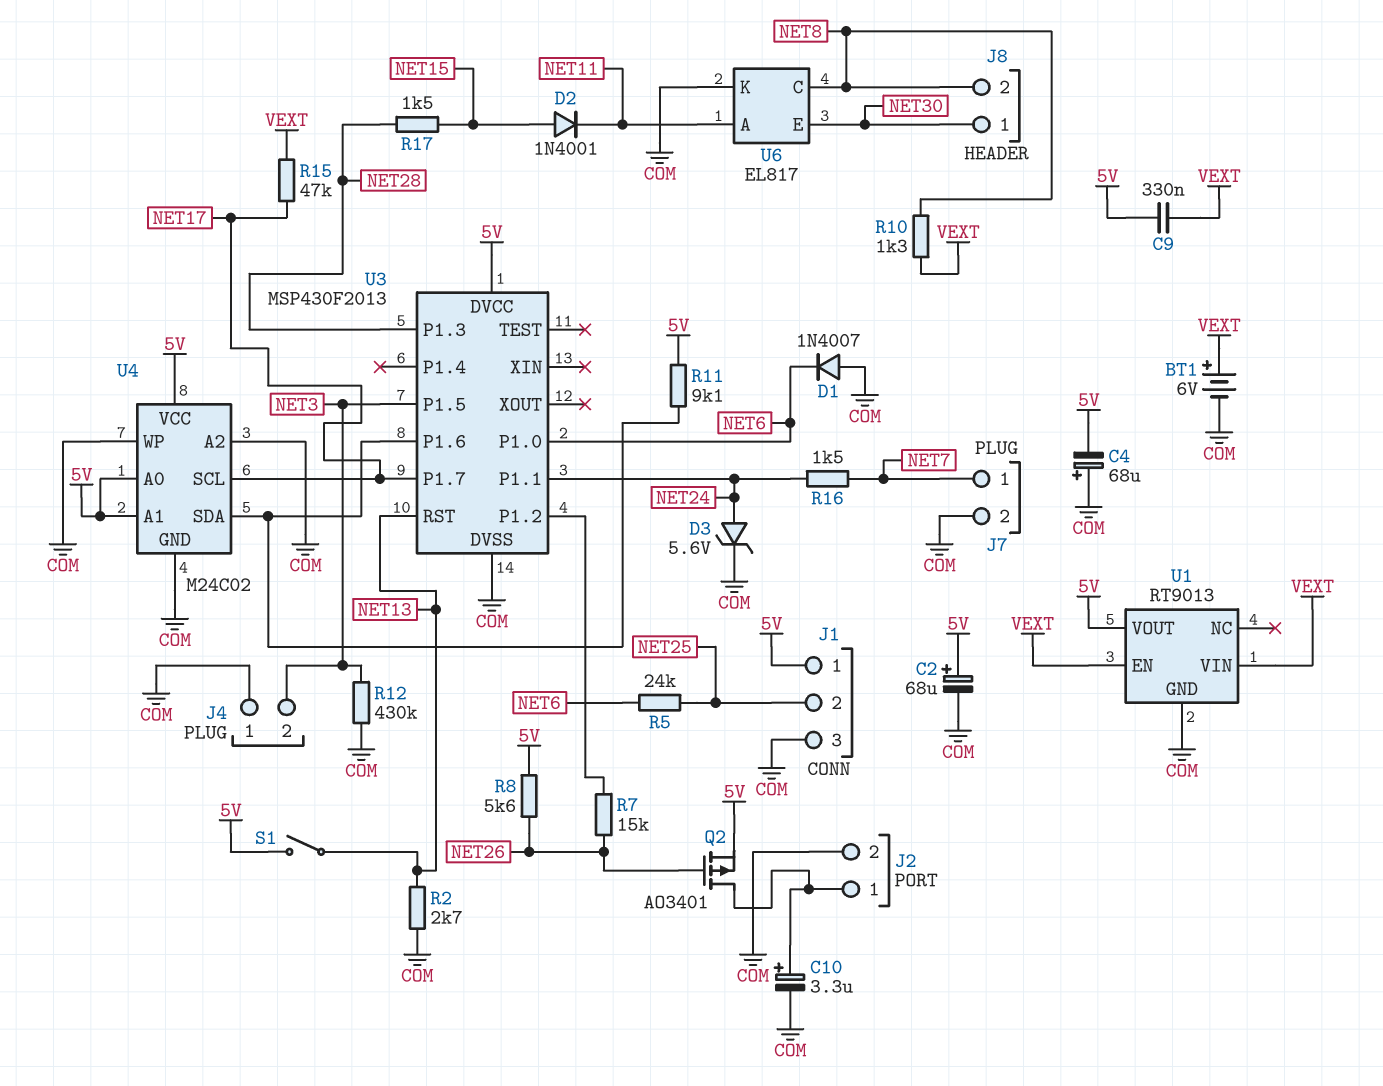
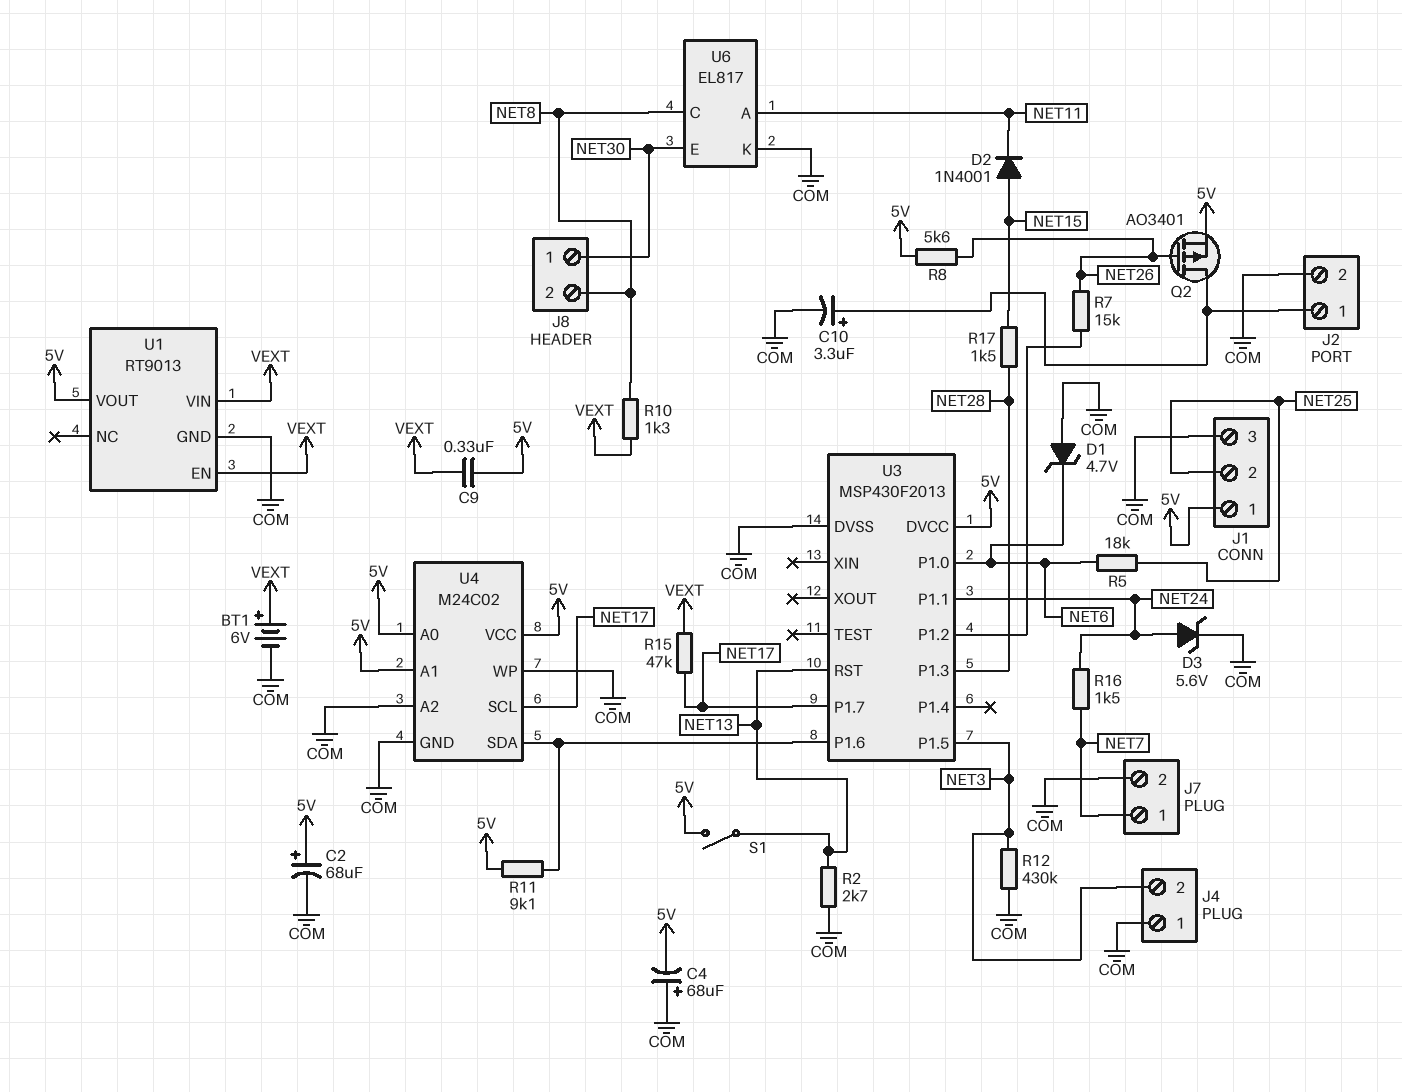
D1: diode 1N4007 (A COM, K NET6) -> zener 4.7V (A COM, K NET6)
R5: 24k (NET6, NET25) -> 18k (NET6, NET25)

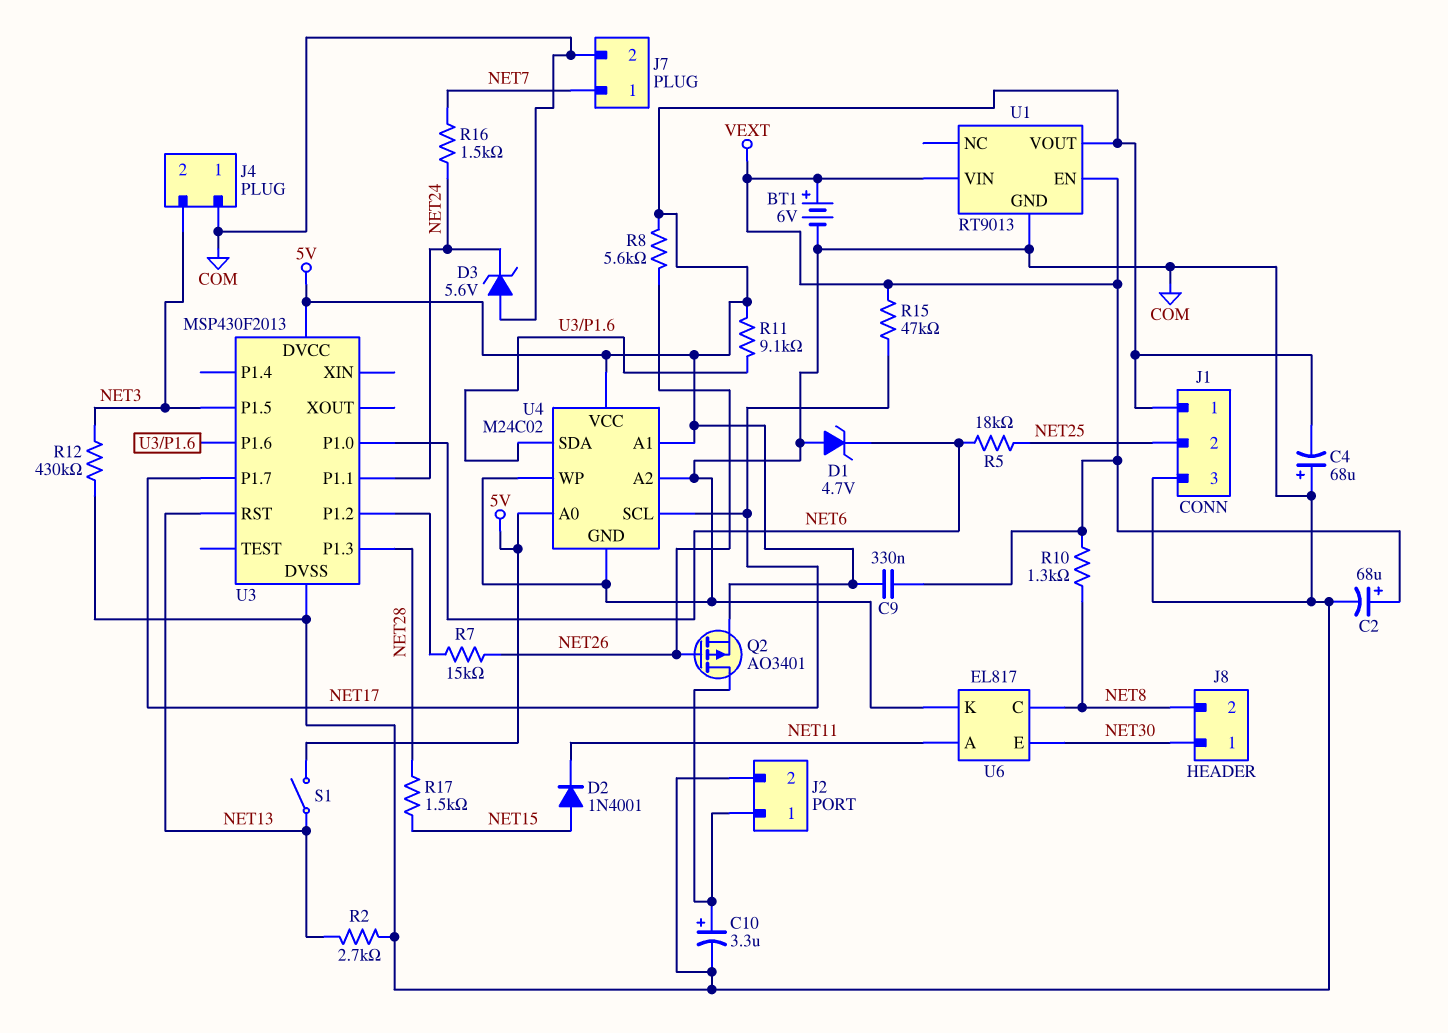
C2: 68uF (plus 5V, minus COM) -> 68uF (plus VEXT, minus COM)
D3: zener 5.6V (A NET24, K COM) -> zener 5.6V (A COM, K NET24)

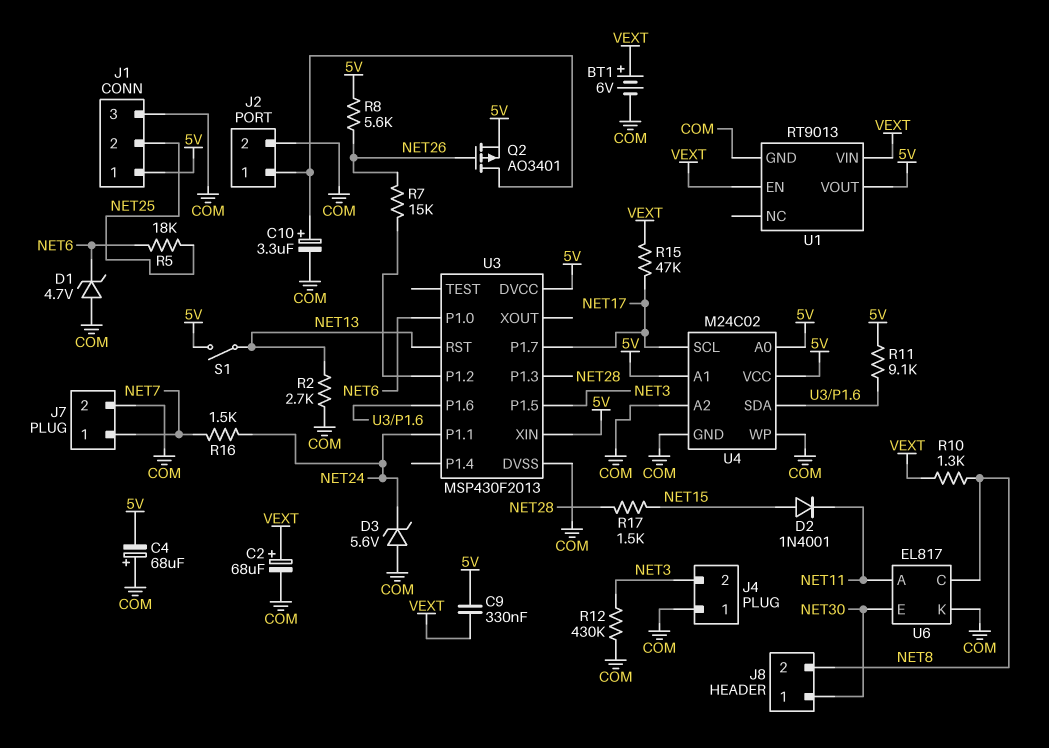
U3 pin XIN: none -> 5V

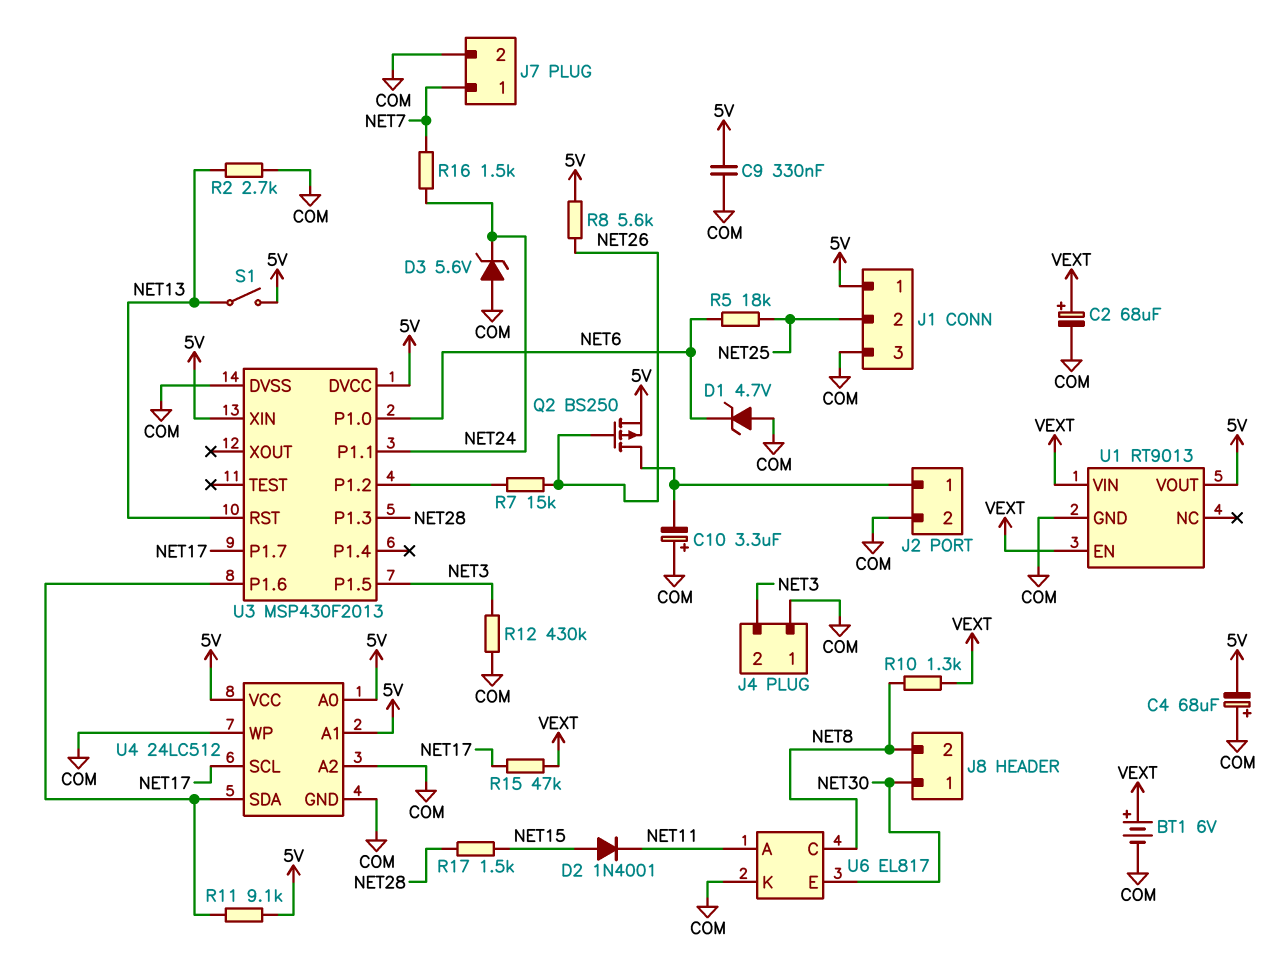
C9: 330nF (5V, VEXT) -> 330nF (5V, COM)
C10: 3.3uF (plus J2/1, minus COM) -> 3.3uF (plus COM, minus J2/1)
Q2: PMOS AO3401 (G NET26, D J2/1, S 5V) -> PMOS BS250 (G NET26, D J2/1, S 5V)
U4: M24C02 -> 24LC512

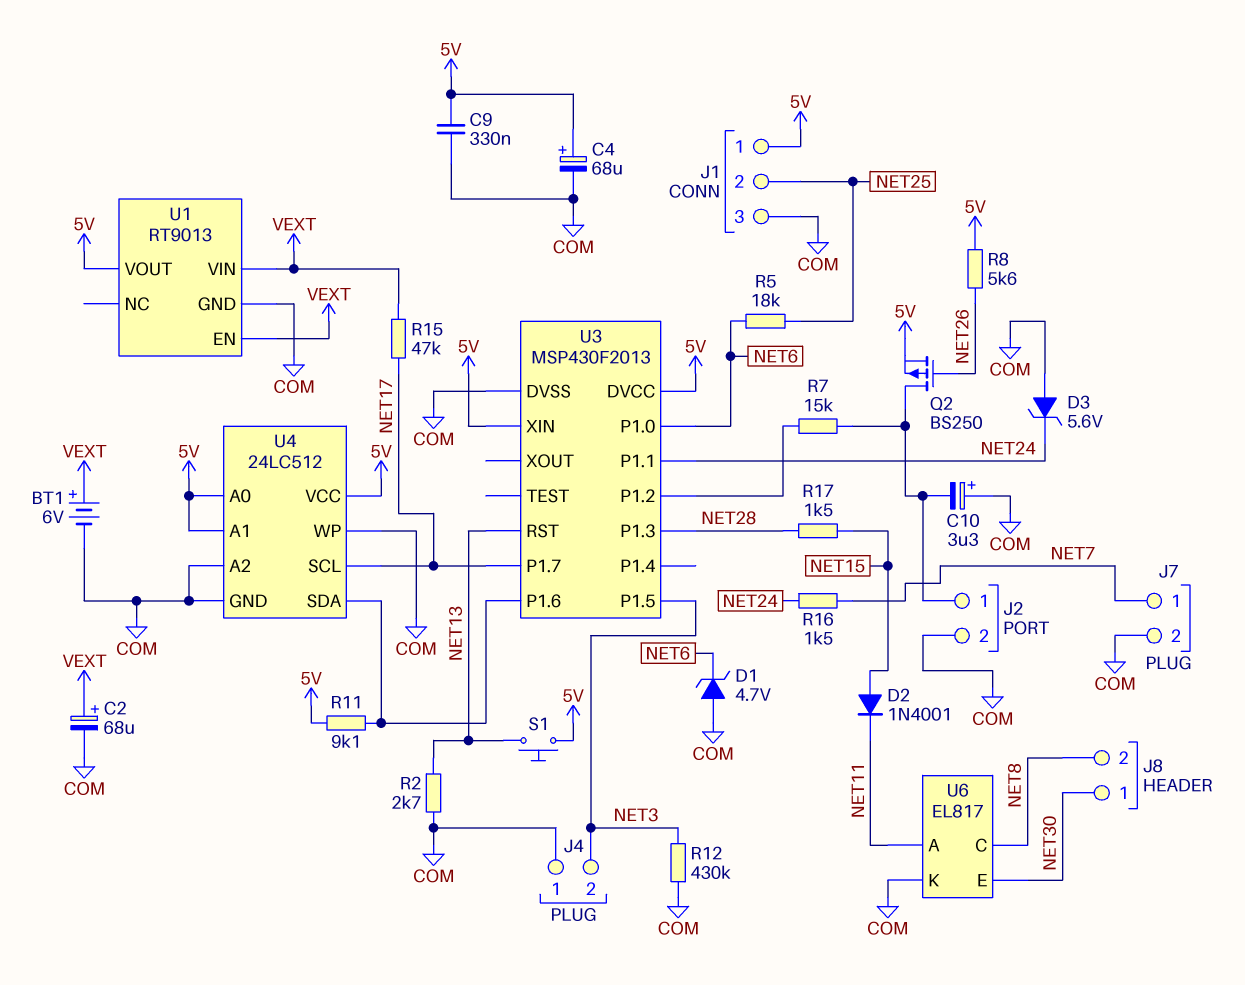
C4: 68uF (plus COM, minus 5V) -> 68uF (plus 5V, minus COM)
R7: 15k (NET26, U3/P1.2) -> 15k (J2/1, U3/P1.2)
R10: 1.3k (NET8, VEXT) -> none
S1: switch (5V, NET13) -> button (5V, NET13)

